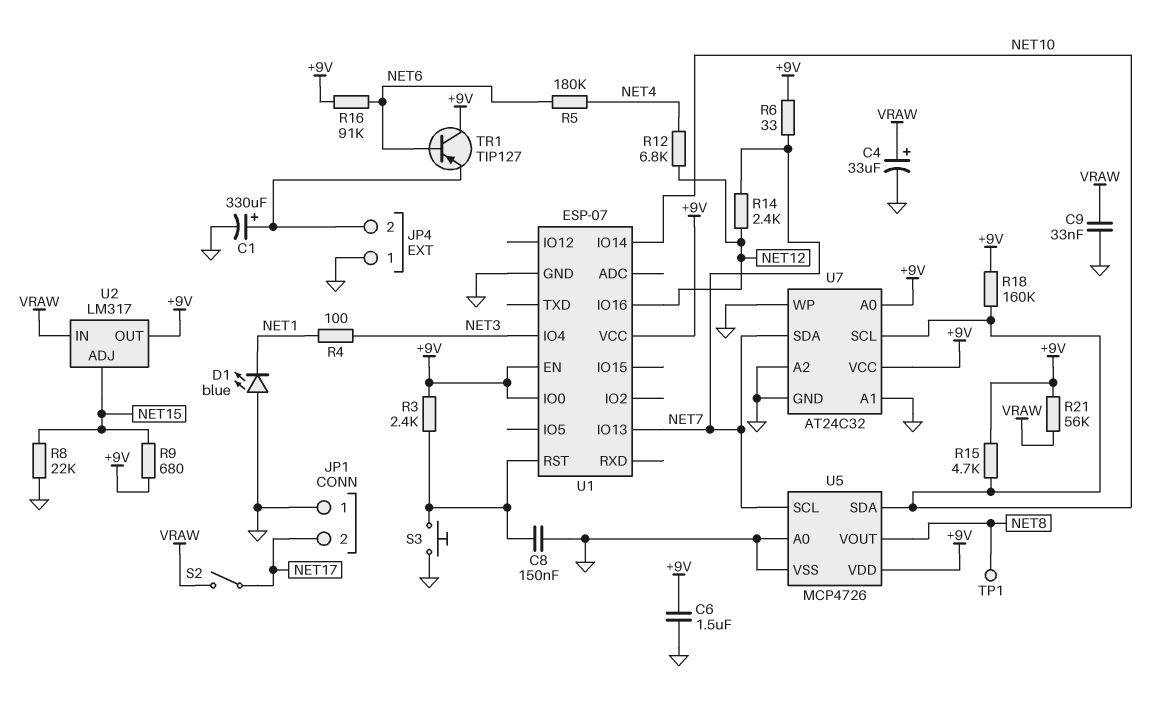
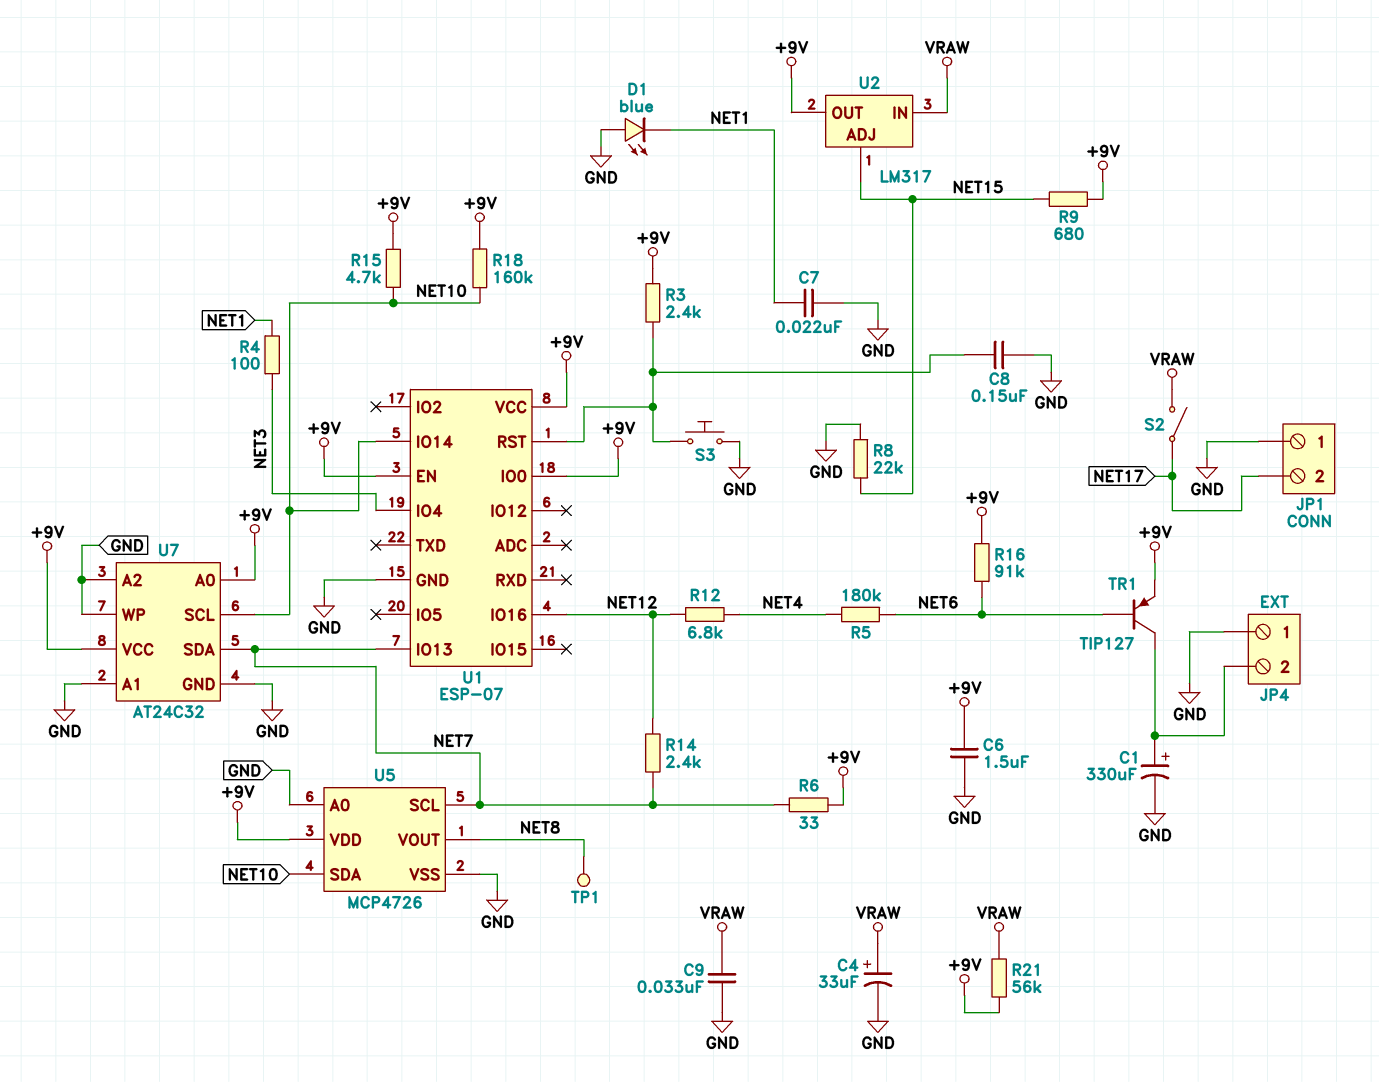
C7: none -> 22nF (GND, NET1)
TR1: PNP TIP127 (B NET6, C +9V, E JP4/2) -> PNP TIP127 (B NET6, C JP4/2, E +9V)

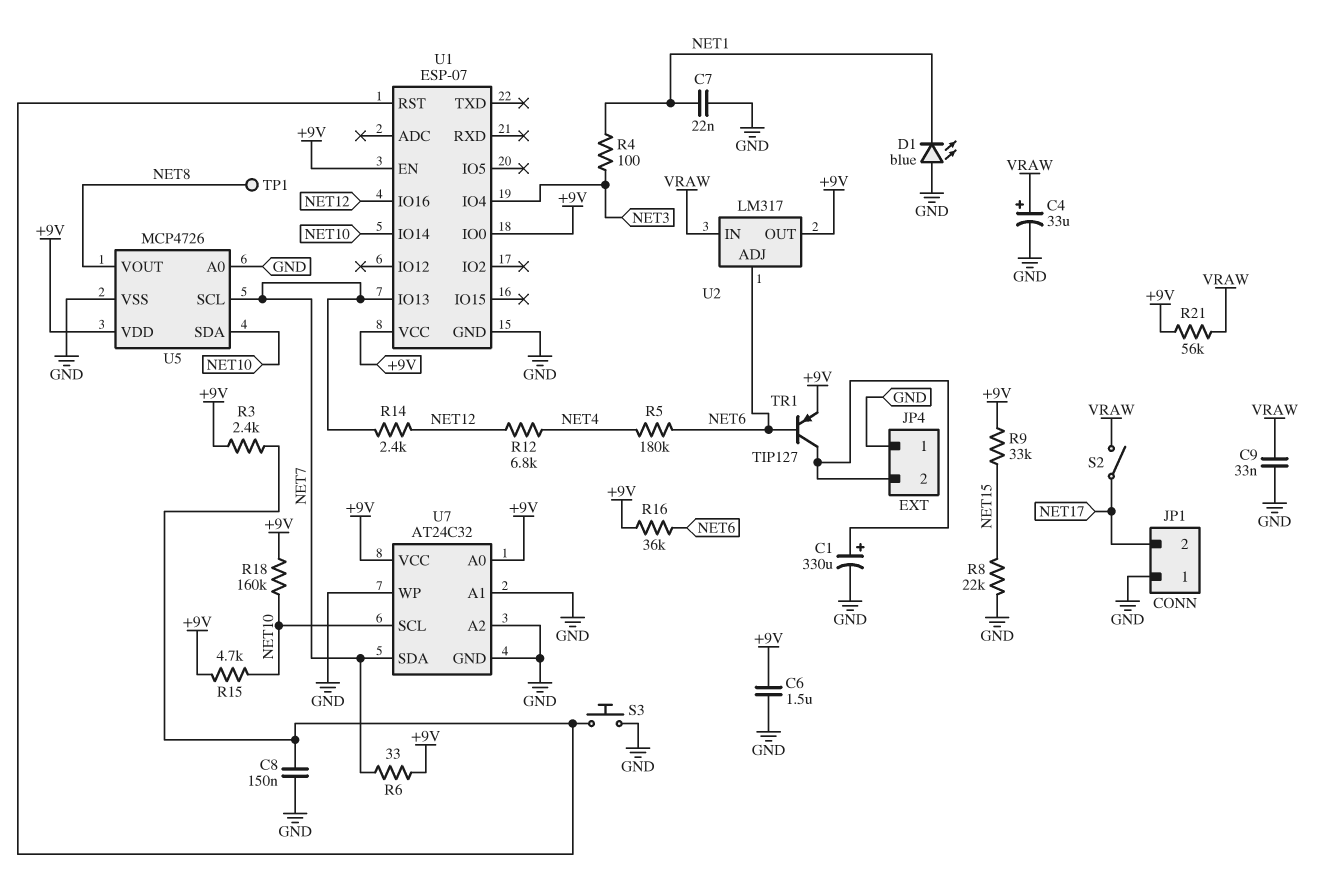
R9: 680 (+9V, NET15) -> 33k (+9V, NET15)
R16: 91k (+9V, NET6) -> 36k (+9V, NET6)
U2 pin ADJ: NET15 -> NET6

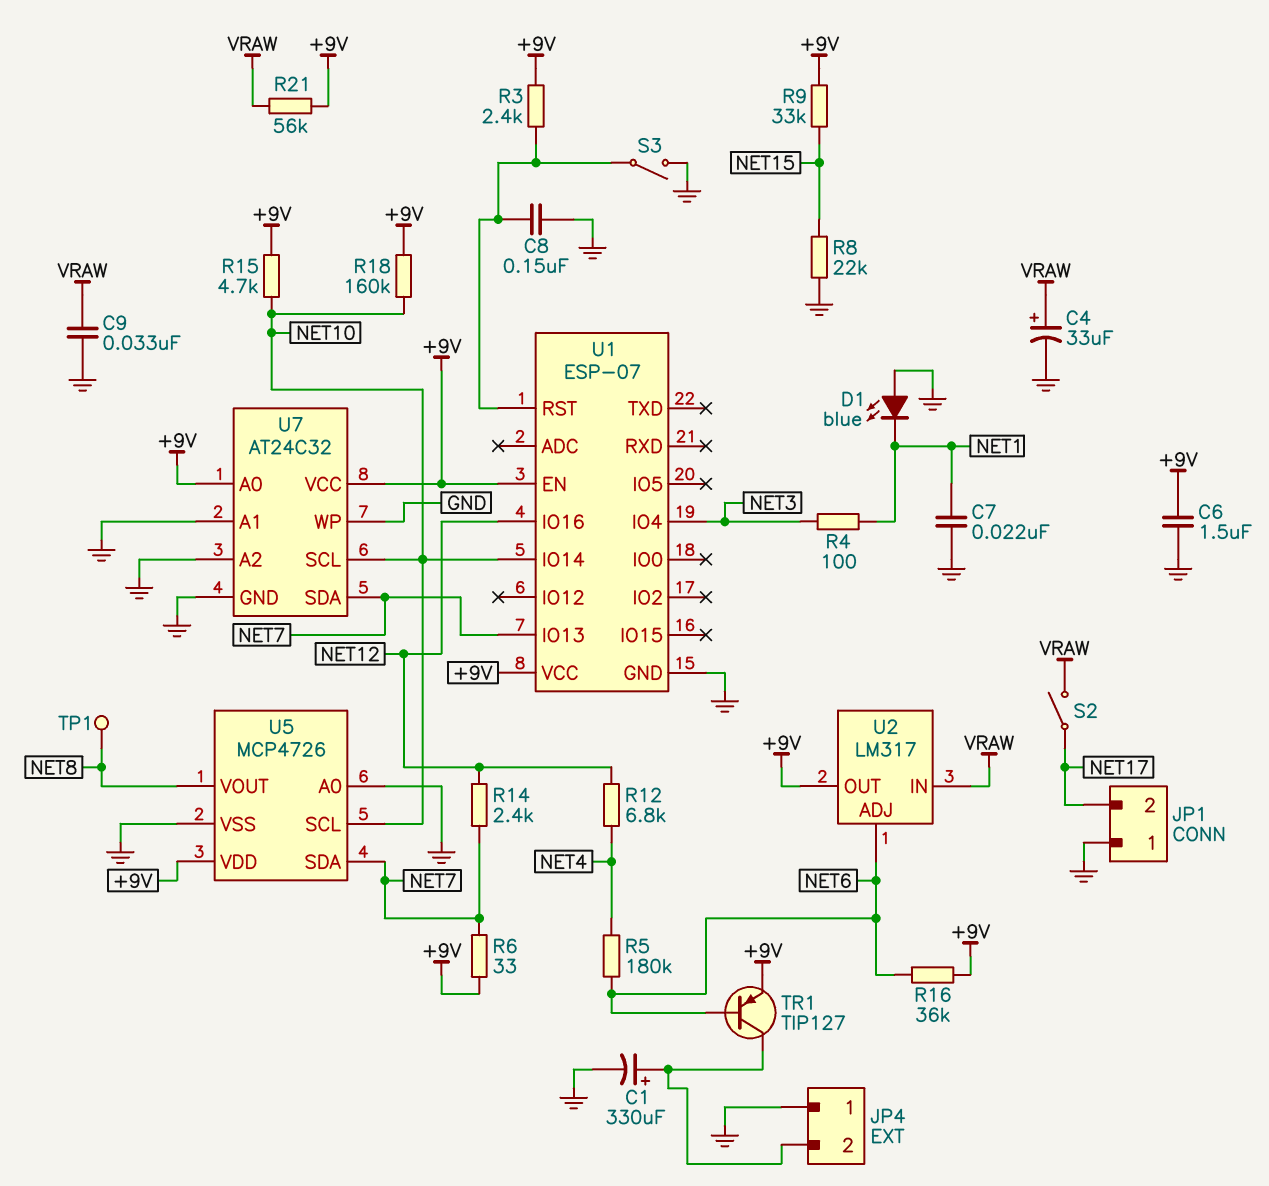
S3: button (GND, U1/RST) -> switch (GND, U1/RST)
U1 pin IO0: +9V -> none
U5 pin SCL: NET7 -> NET10
U5 pin SDA: NET10 -> NET7

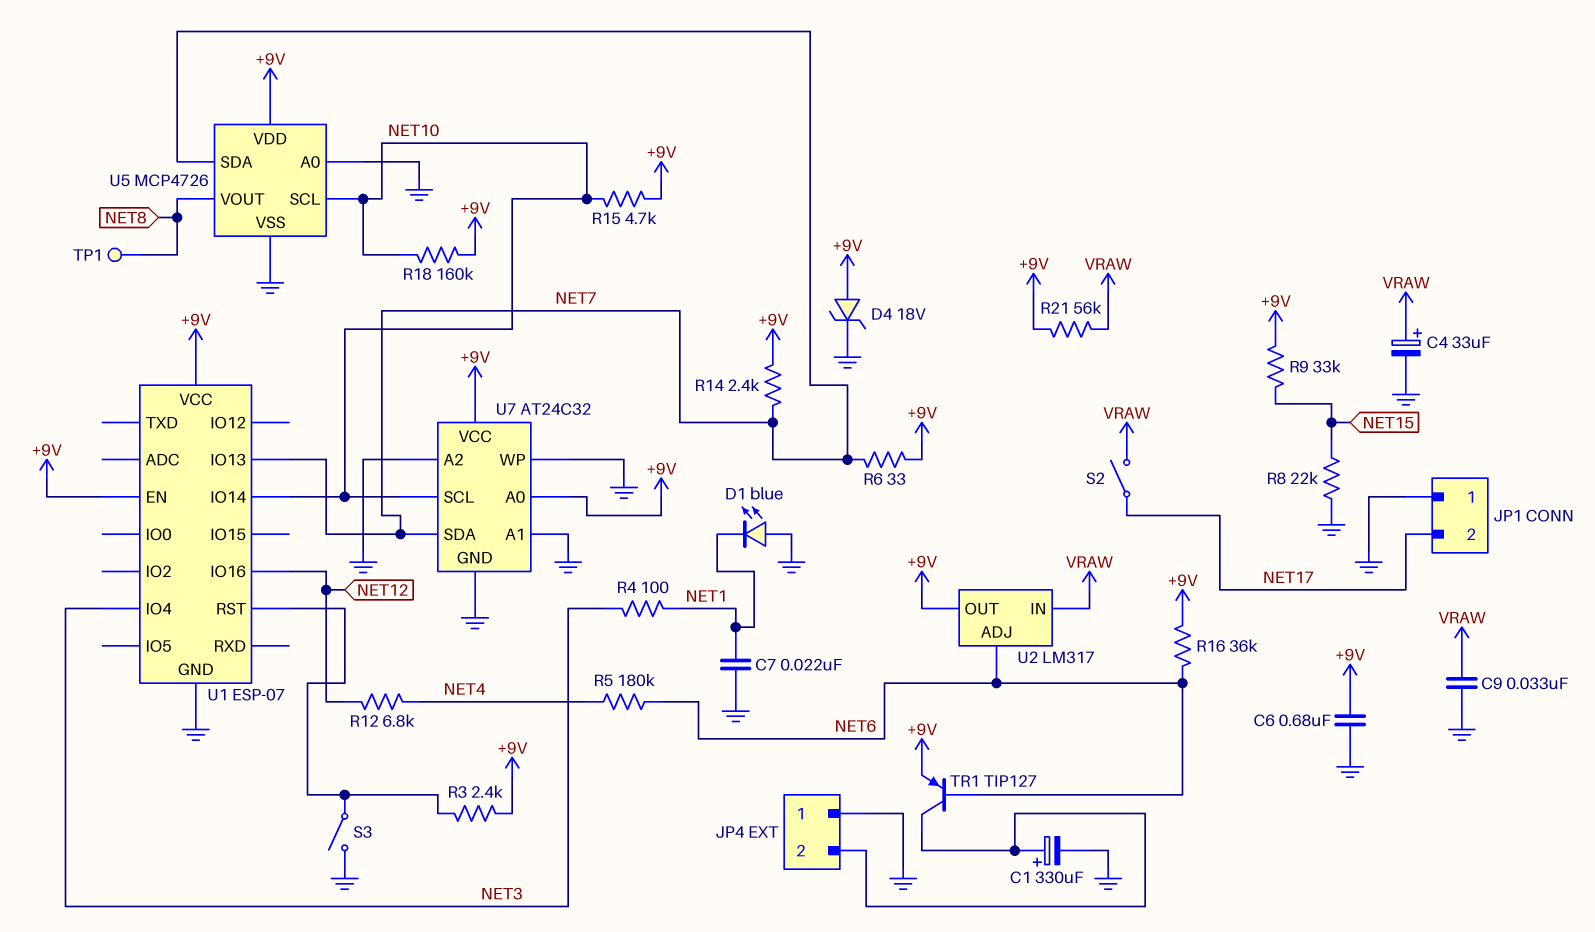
C6: 1.5uF (+9V, GND) -> 680nF (+9V, GND)
C8: 150nF (GND, U1/RST) -> none
D4: none -> zener 18V (A +9V, K GND)
R14: 2.4k (NET7, NET12) -> 2.4k (+9V, NET7)

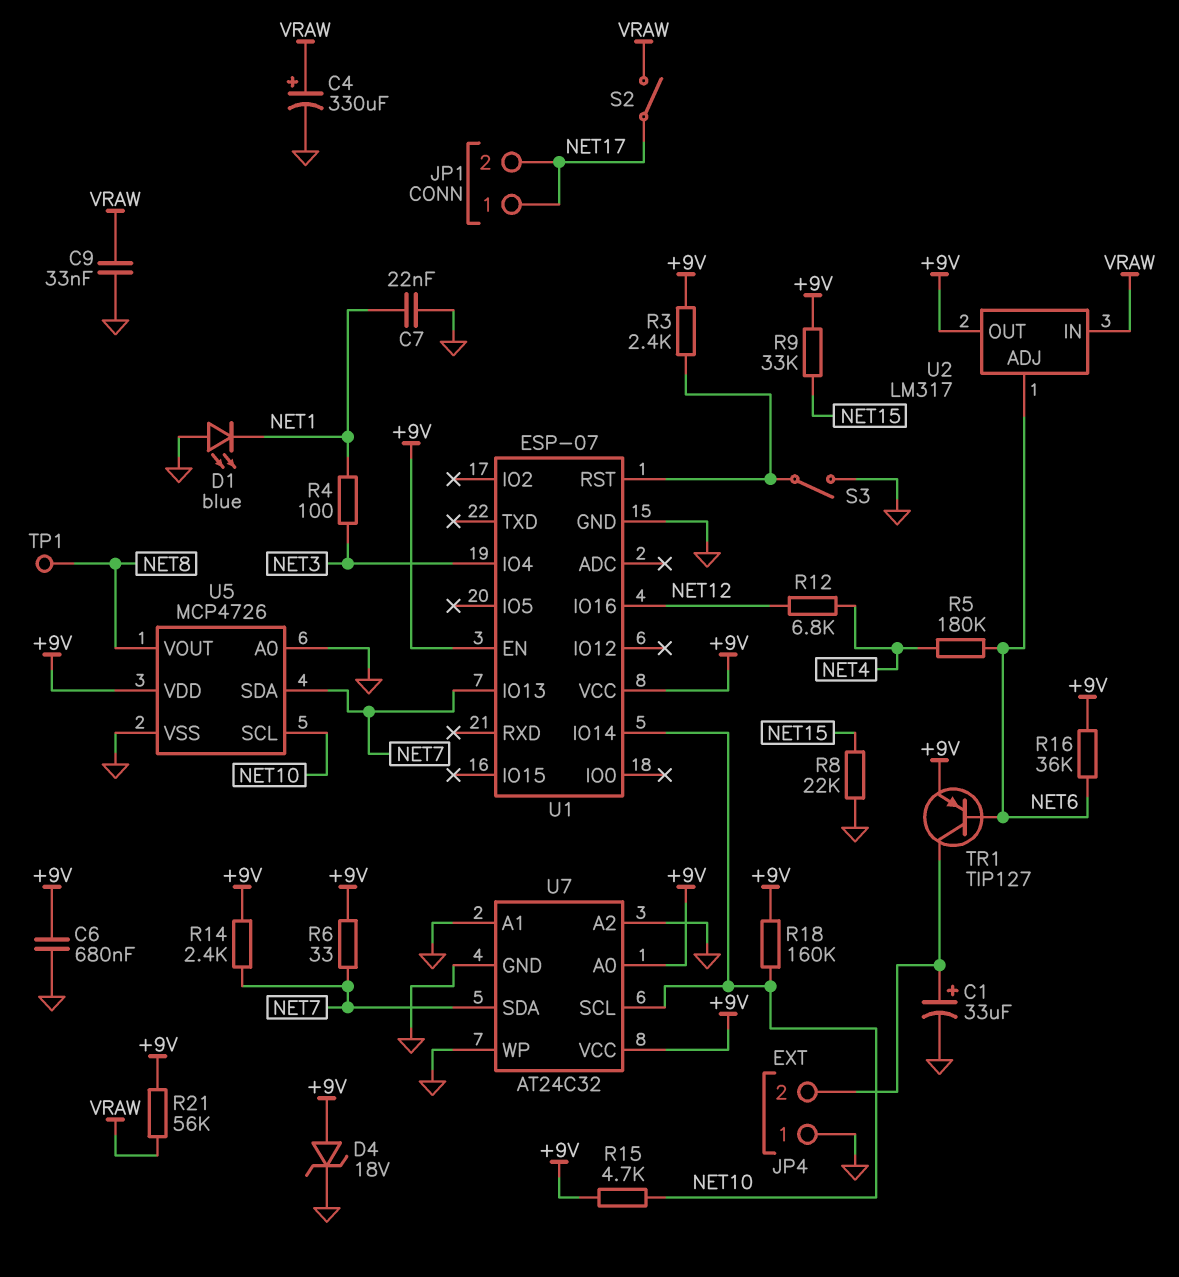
C1: 330uF (plus JP4/2, minus GND) -> 33uF (plus JP4/2, minus GND)
C4: 33uF (plus VRAW, minus GND) -> 330uF (plus VRAW, minus GND)
JP1 pin 1: GND -> NET17

